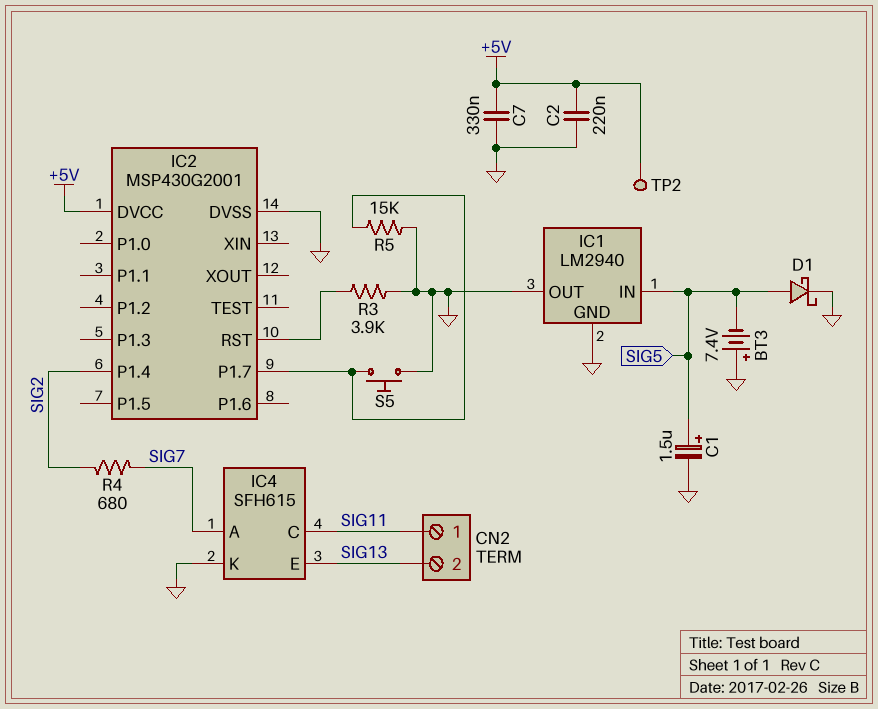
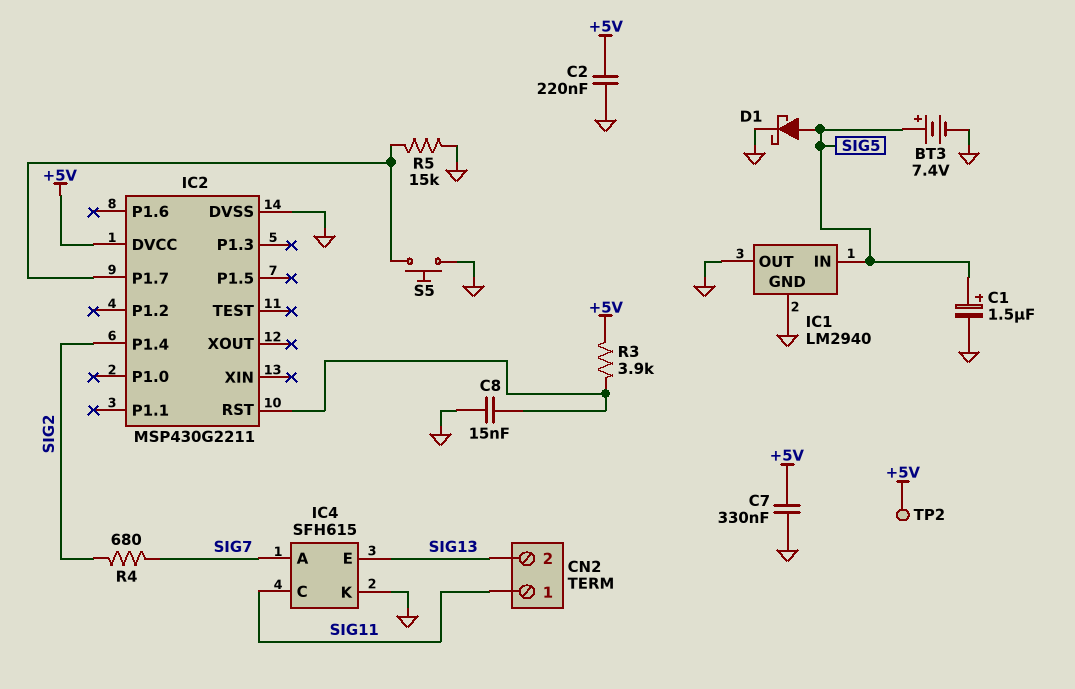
BT3: 7.4V (plus GND, minus SIG5) -> 7.4V (plus SIG5, minus GND)
C8: none -> 15nF (GND, IC2/RST)
IC2: MSP430G2001 -> MSP430G2211
R3: 3.9k (GND, IC2/RST) -> 3.9k (+5V, IC2/RST)

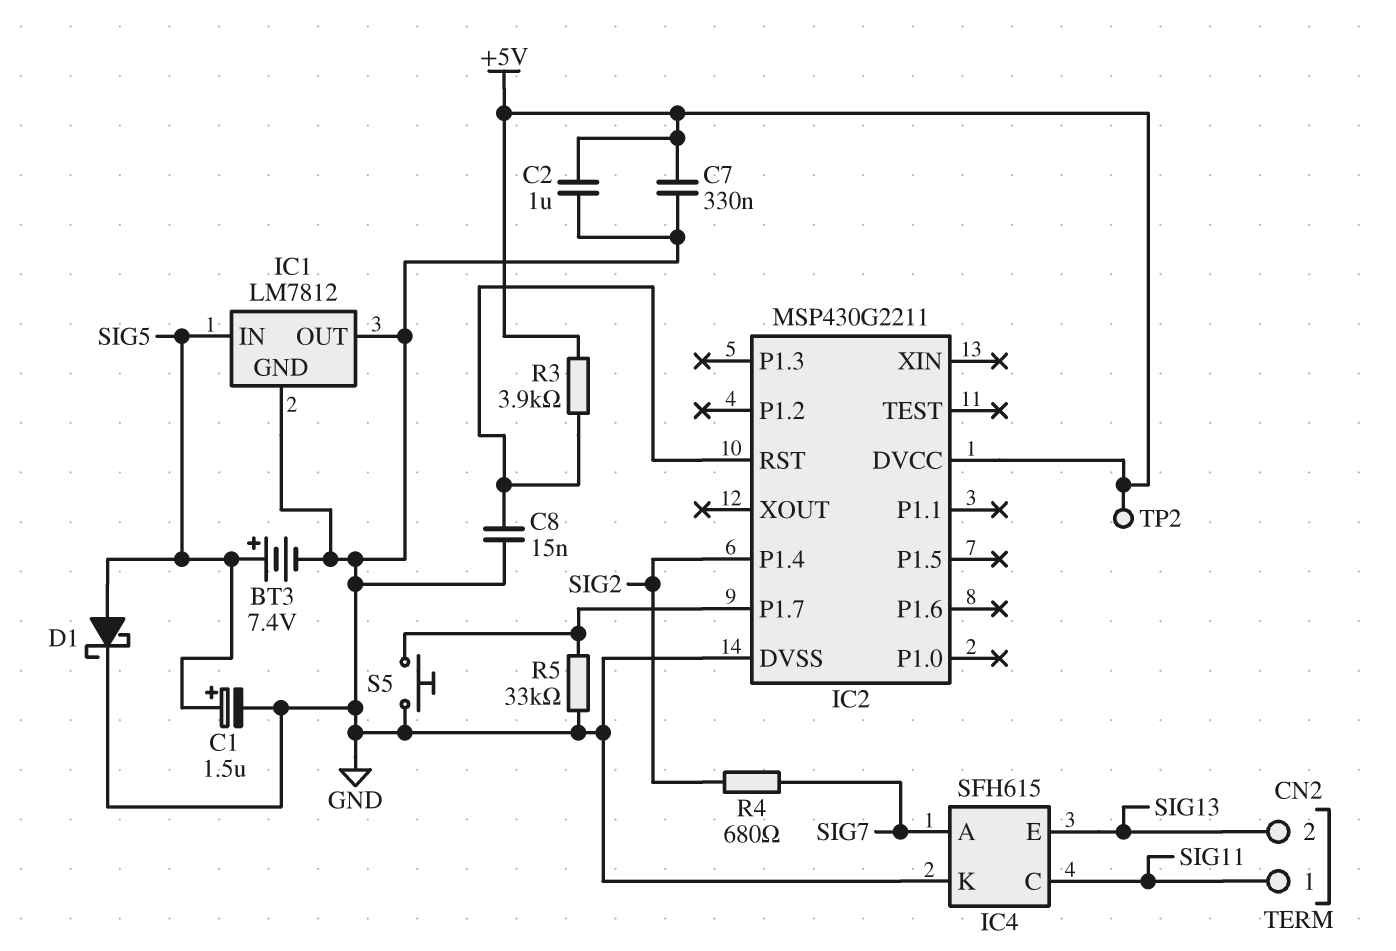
C2: 220nF (+5V, GND) -> 1uF (+5V, GND)
IC1: LM2940 -> LM7812
R5: 15k (GND, IC2/P1.7) -> 33k (GND, IC2/P1.7)

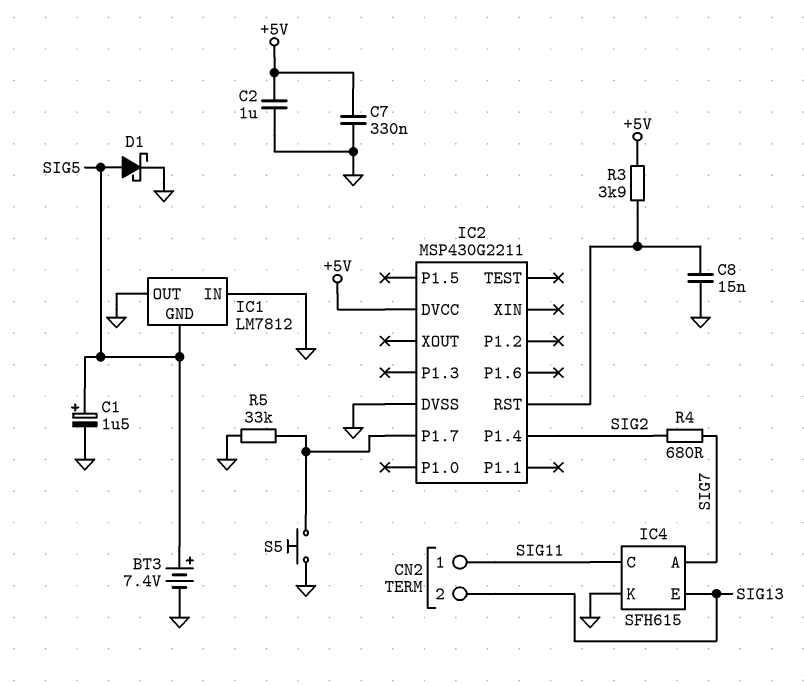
IC1 pin GND: GND -> SIG5
IC1 pin IN: SIG5 -> GND
TP2: test point (+5V) -> none

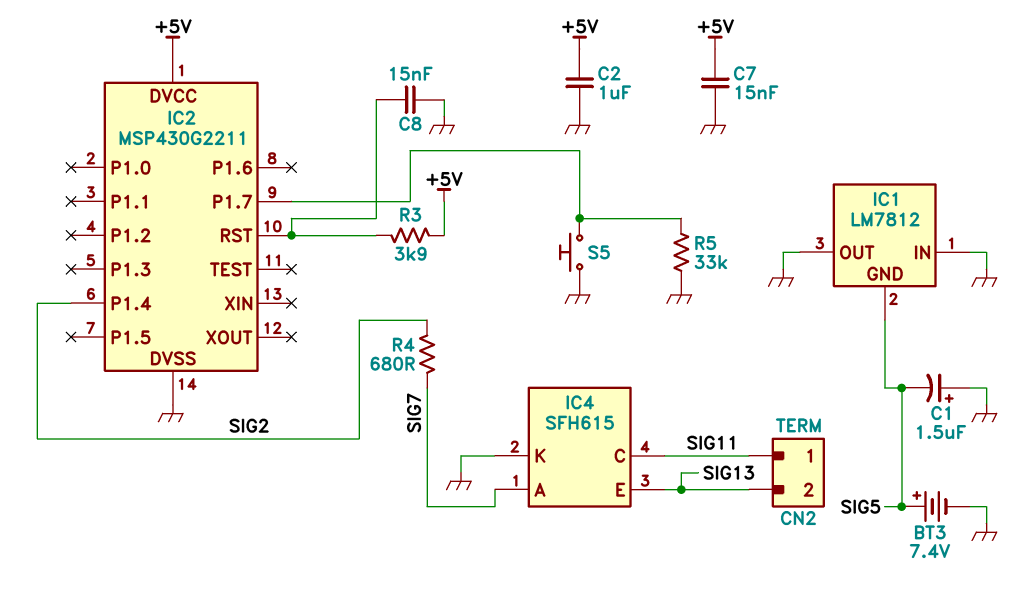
C1: 1.5uF (plus SIG5, minus GND) -> 1.5uF (plus GND, minus SIG5)
C7: 330nF (+5V, GND) -> 15nF (+5V, GND)
D1: schottky (A SIG5, K GND) -> none

